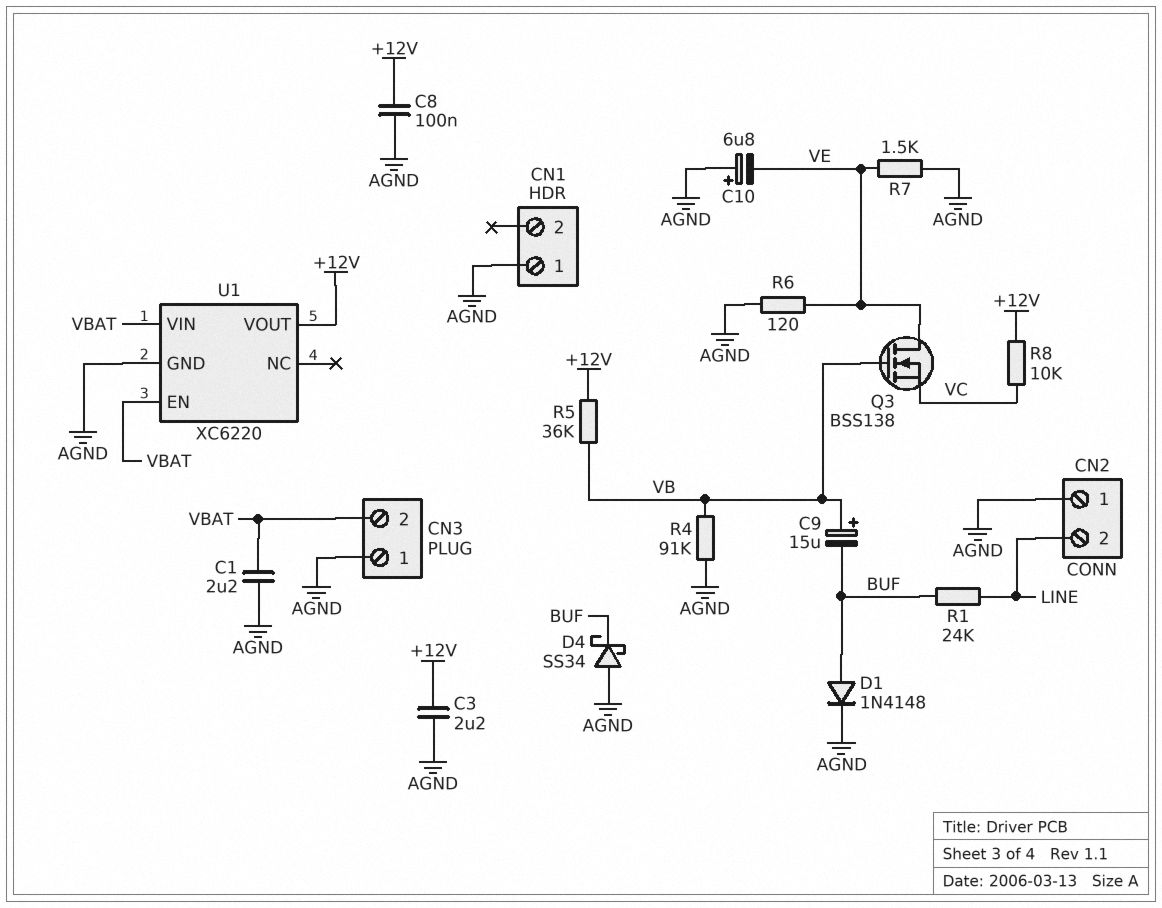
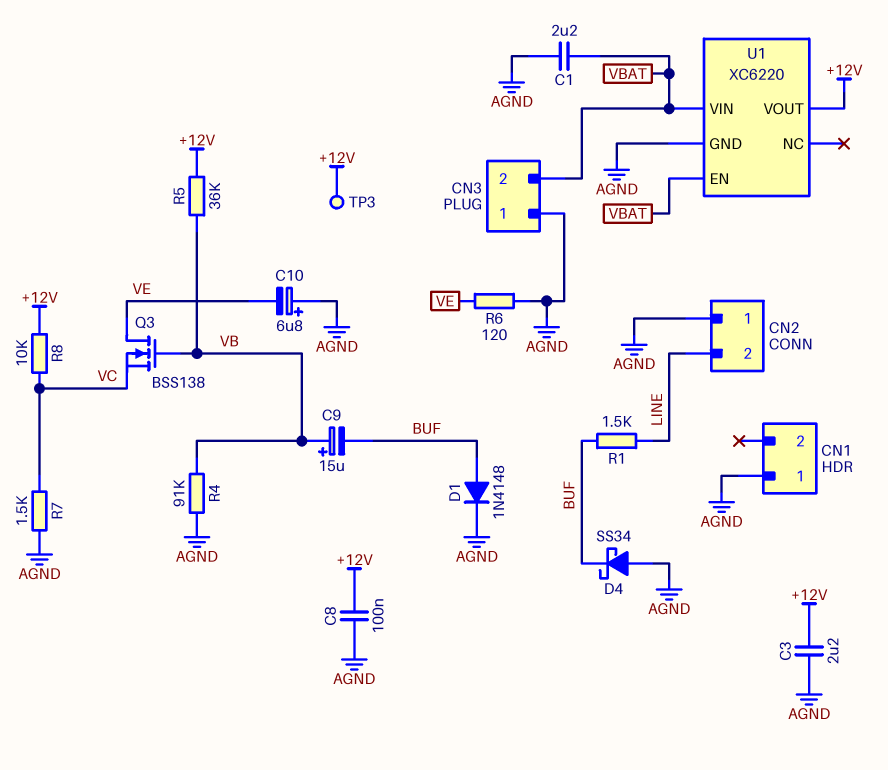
R1: 24k (BUF, LINE) -> 1.5k (BUF, LINE)
R7: 1.5k (AGND, VE) -> 1.5k (AGND, VC)
TP3: none -> test point (+12V)

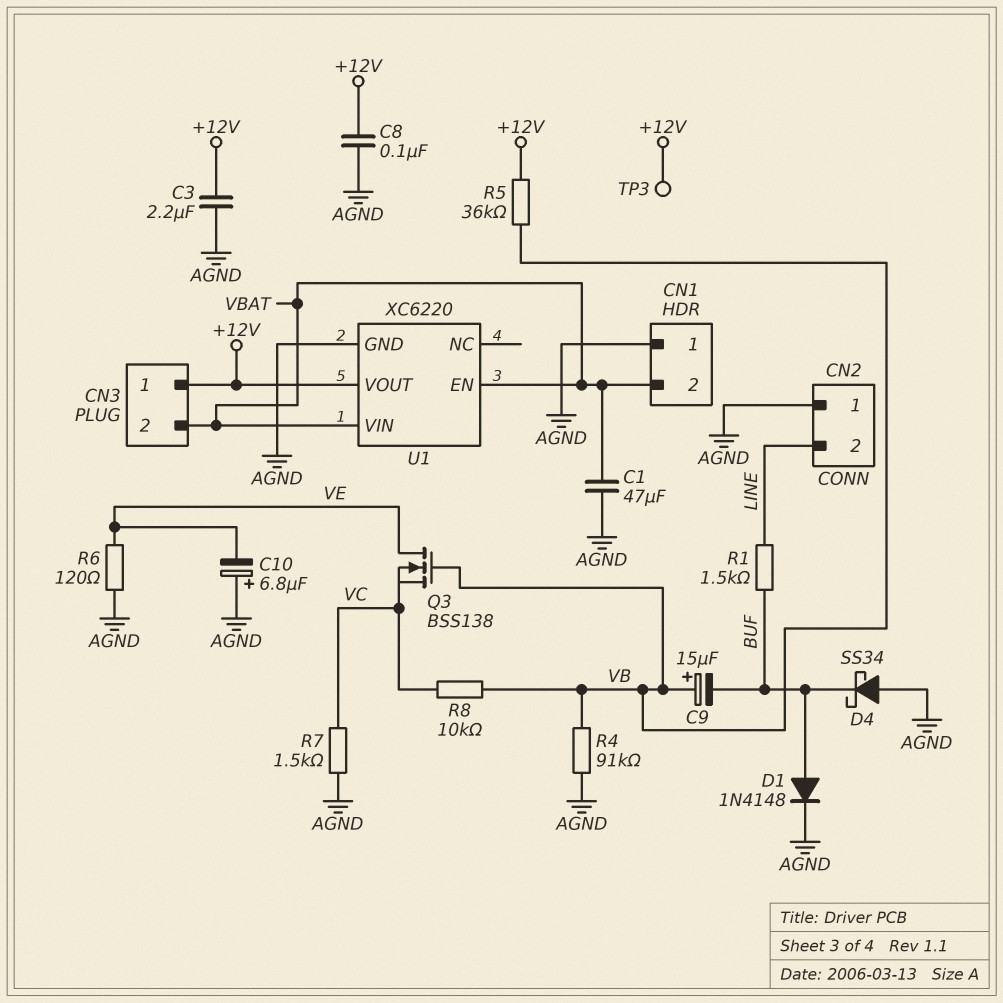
C1: 2.2uF (AGND, VBAT) -> 47uF (AGND, VBAT)
CN1 pin 2: none -> VBAT
CN3 pin 1: AGND -> +12V
R8: 10k (+12V, VC) -> 10k (VB, VC)

